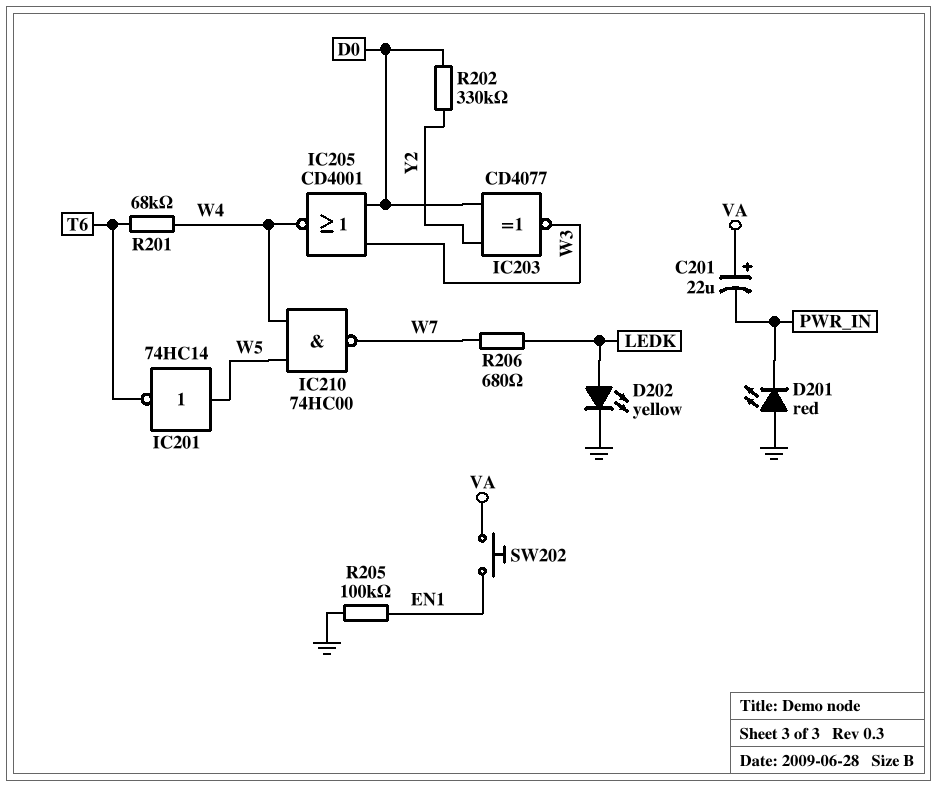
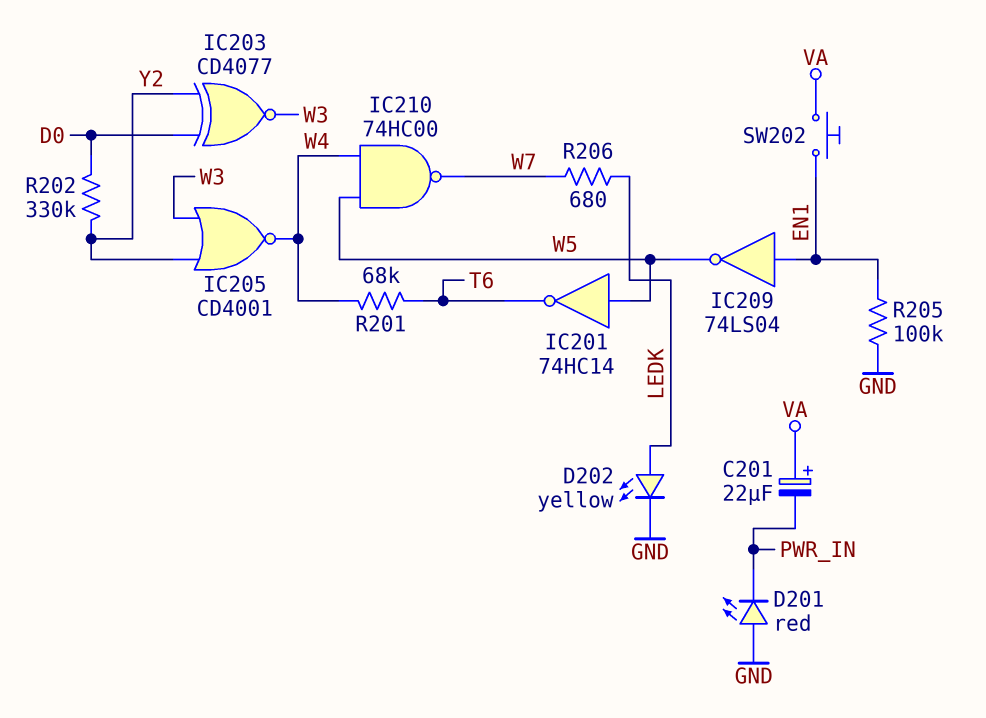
IC205: NOR CD4001 (in D0, in W3, out W4) -> NOR CD4001 (in W3, in Y2, out W4)
IC209: none -> NOT 74LS04 (in EN1, out W5)

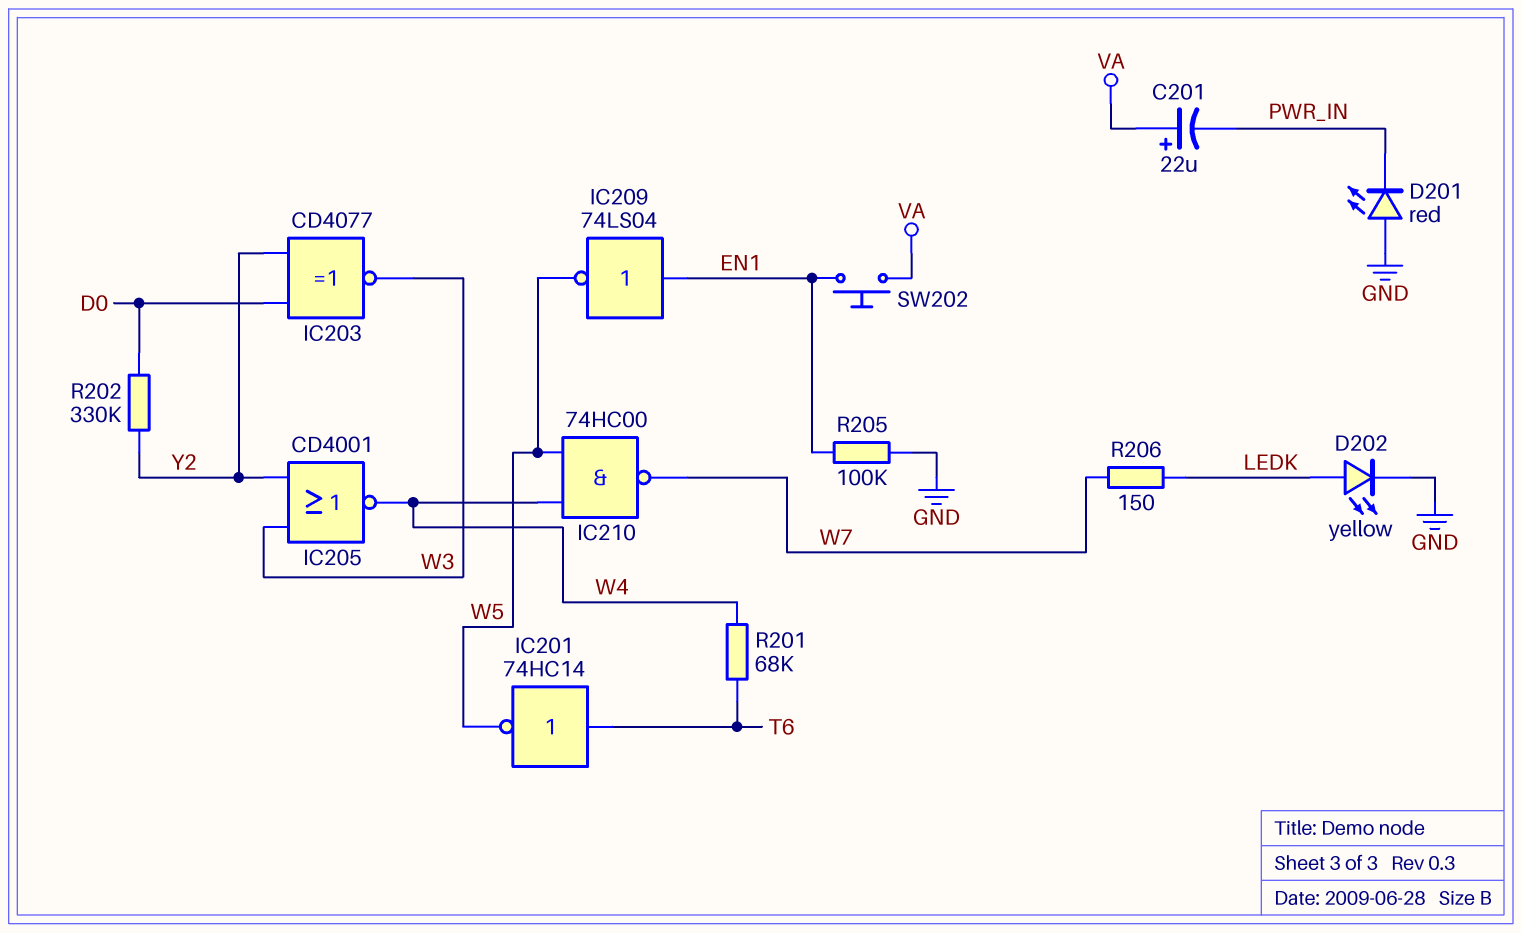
IC201: NOT 74HC14 (in W5, out T6) -> NOT 74HC14 (in T6, out W5)
R206: 680 (LEDK, W7) -> 150 (LEDK, W7)

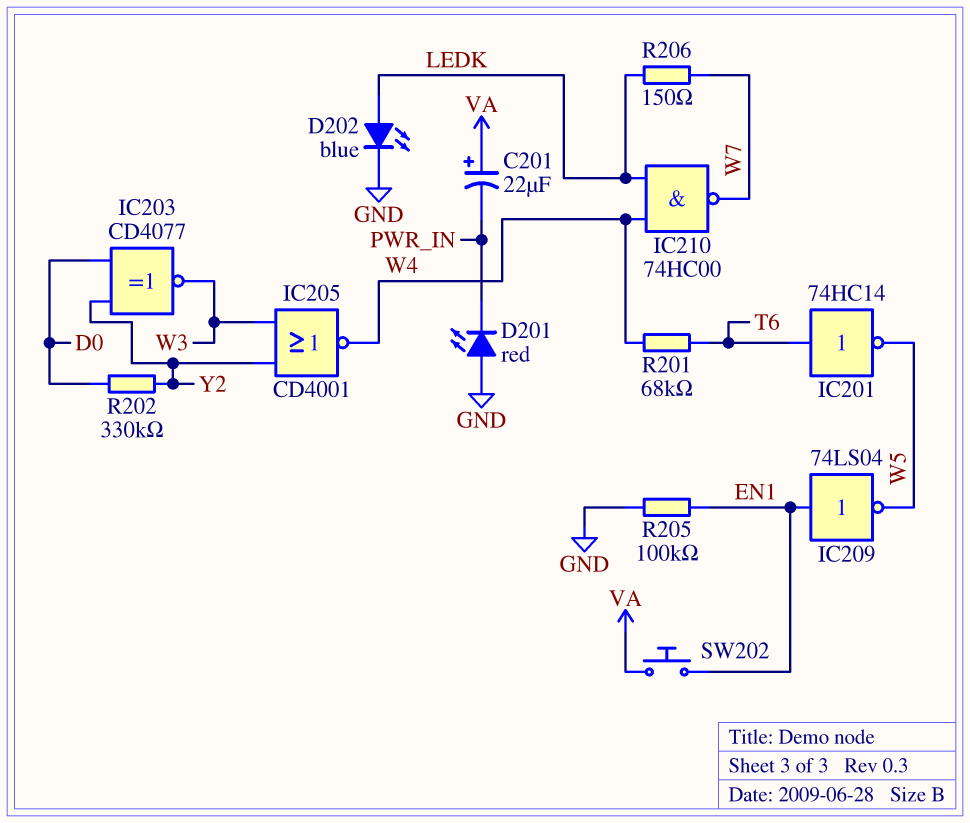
D202: LED yellow (A LEDK, K GND) -> LED blue (A LEDK, K GND)
IC210: NAND 74HC00 (in W4, in W5, out W7) -> NAND 74HC00 (in LEDK, in W4, out W7)

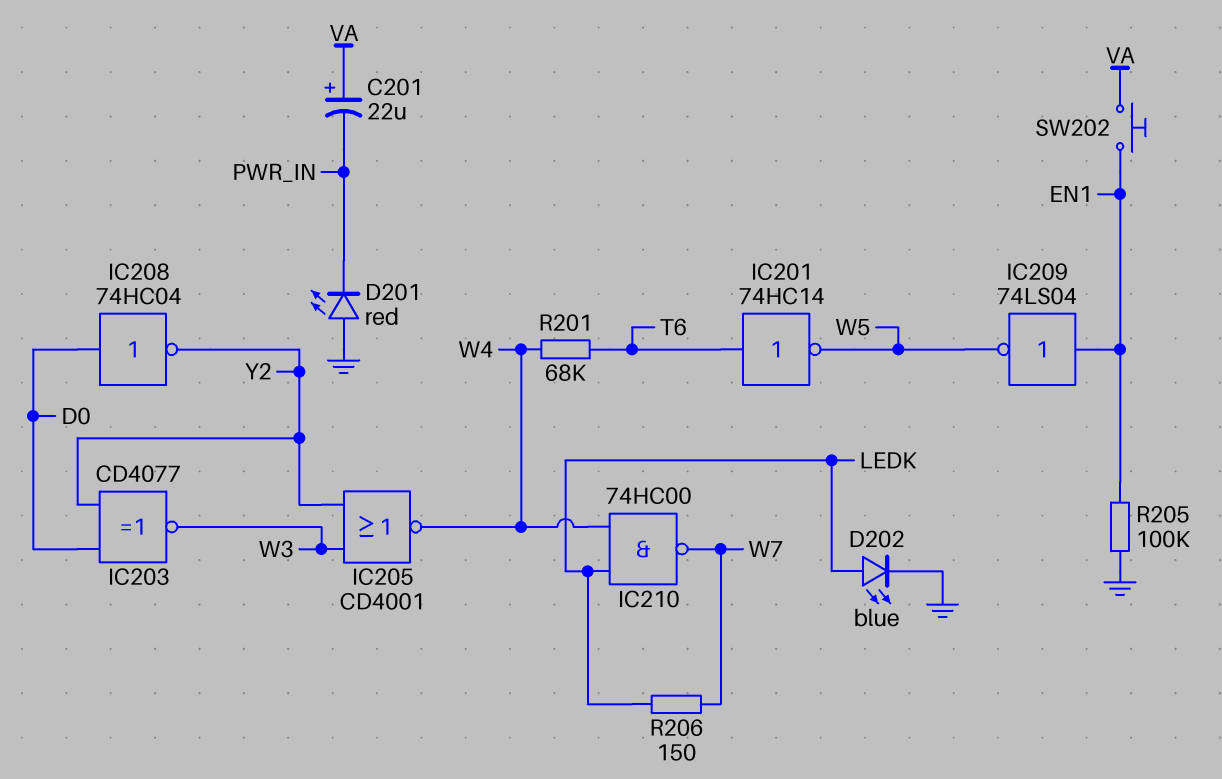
IC208: none -> NOT 74HC04 (in D0, out Y2)
R202: 330k (D0, Y2) -> none

